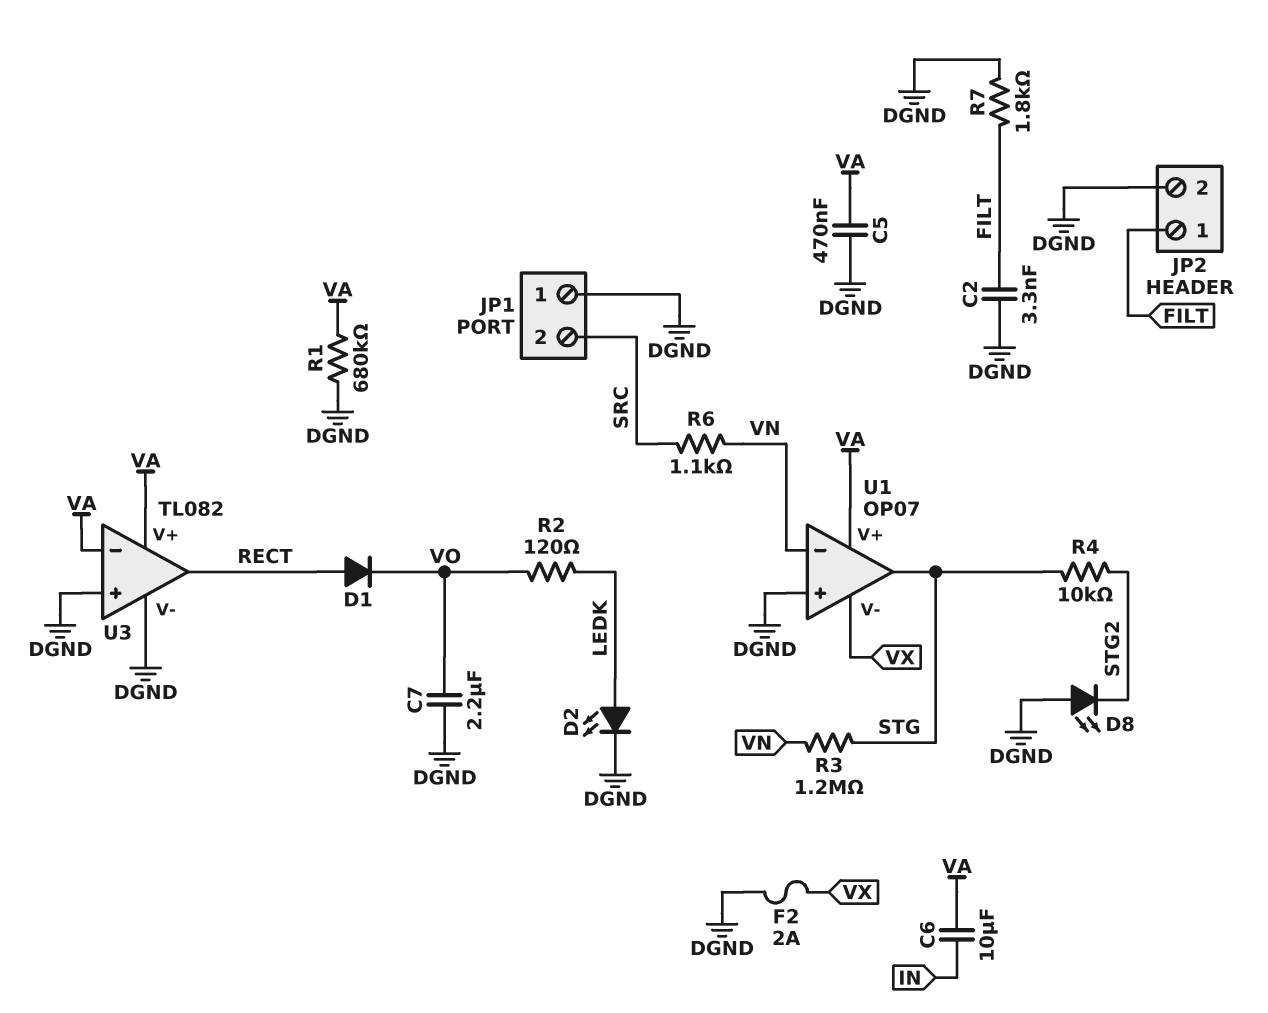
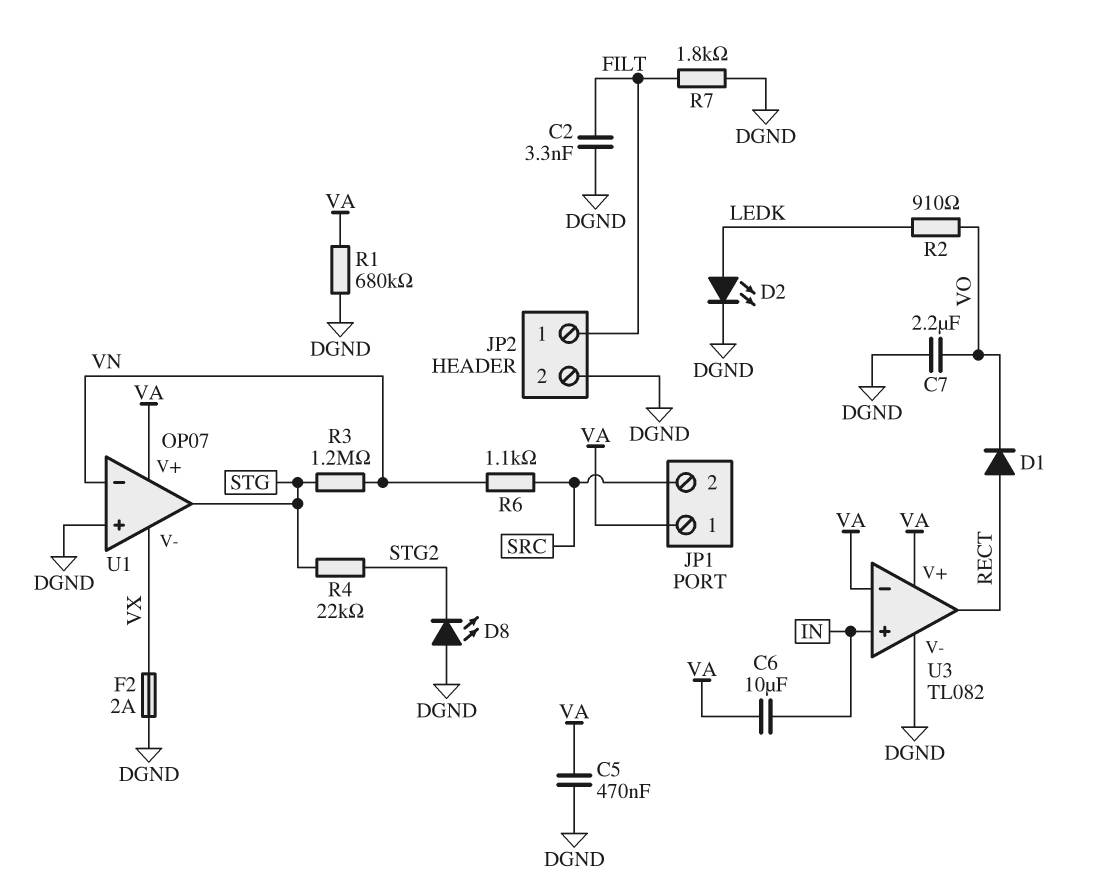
JP1 pin 1: DGND -> VA
R2: 120 (LEDK, VO) -> 910 (LEDK, VO)
R4: 10k (STG, STG2) -> 22k (STG, STG2)
U3 pin in+: DGND -> IN

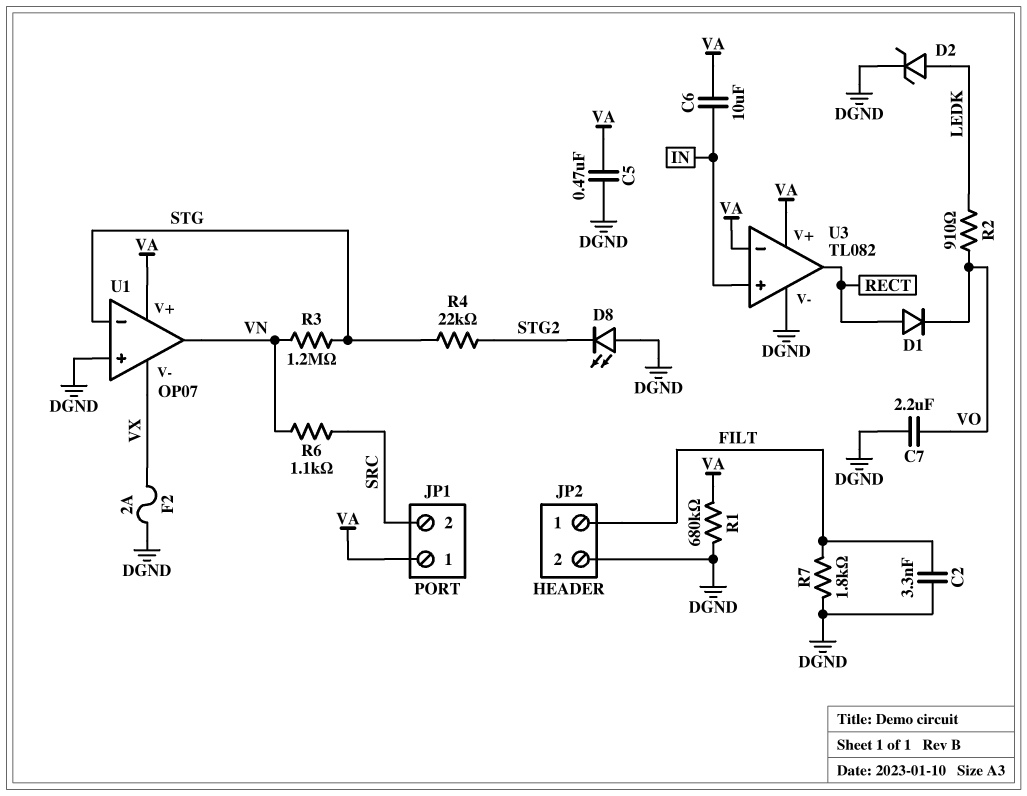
D2: LED (A LEDK, K DGND) -> zener (A LEDK, K DGND)
U1 pin in-: VN -> STG
U1 pin out: STG -> VN

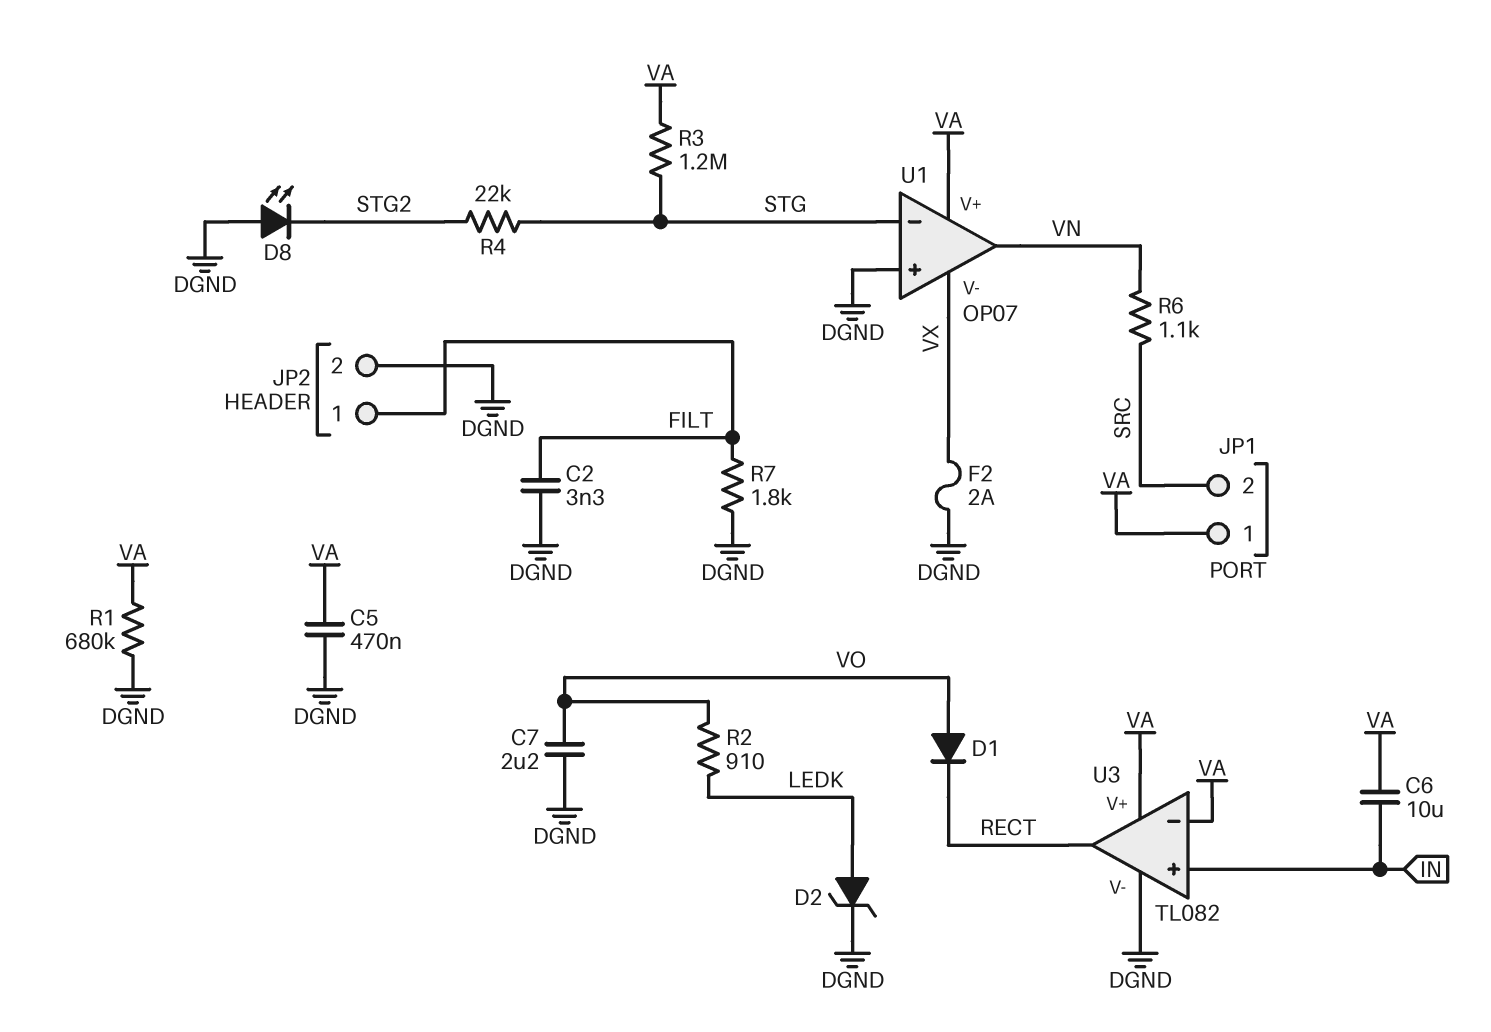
D1: diode (A RECT, K VO) -> diode (A VO, K RECT)
R3: 1.2M (STG, VN) -> 1.2M (STG, VA)

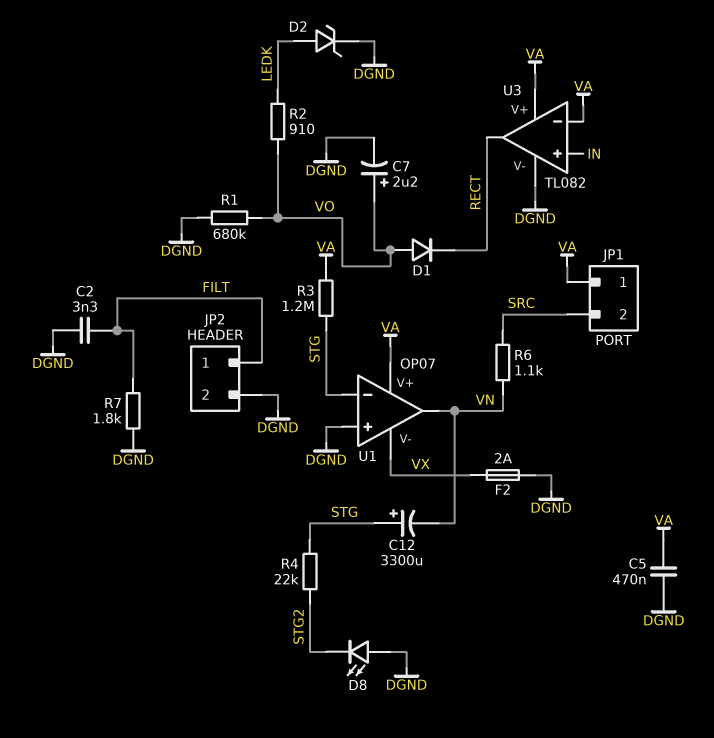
C6: 10uF (IN, VA) -> none
C7: 2.2uF (DGND, VO) -> 2.2uF (plus VO, minus DGND)
C12: none -> 3300uF (plus STG, minus VN)
R1: 680k (DGND, VA) -> 680k (DGND, VO)

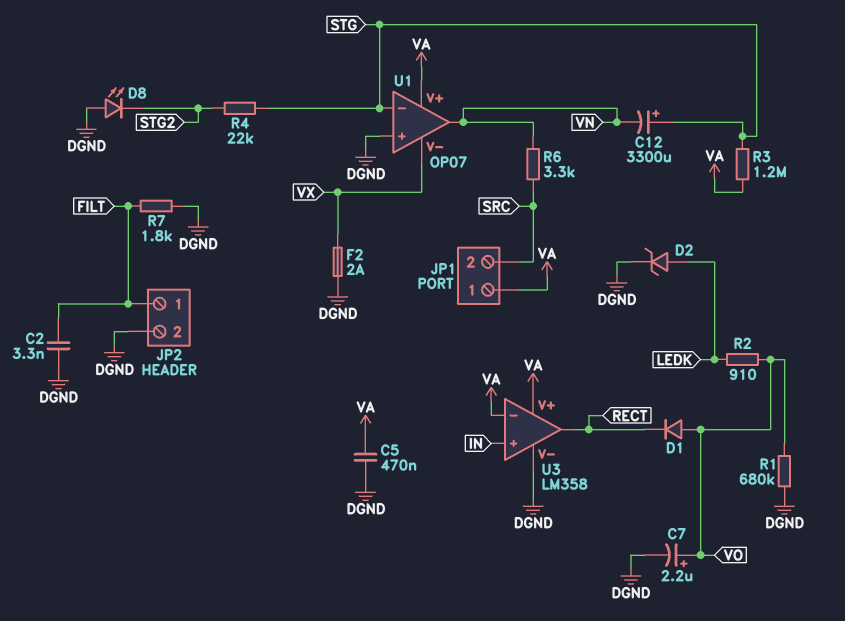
R6: 1.1k (SRC, VN) -> 3.3k (SRC, VN)
U3: TL082 -> LM358

